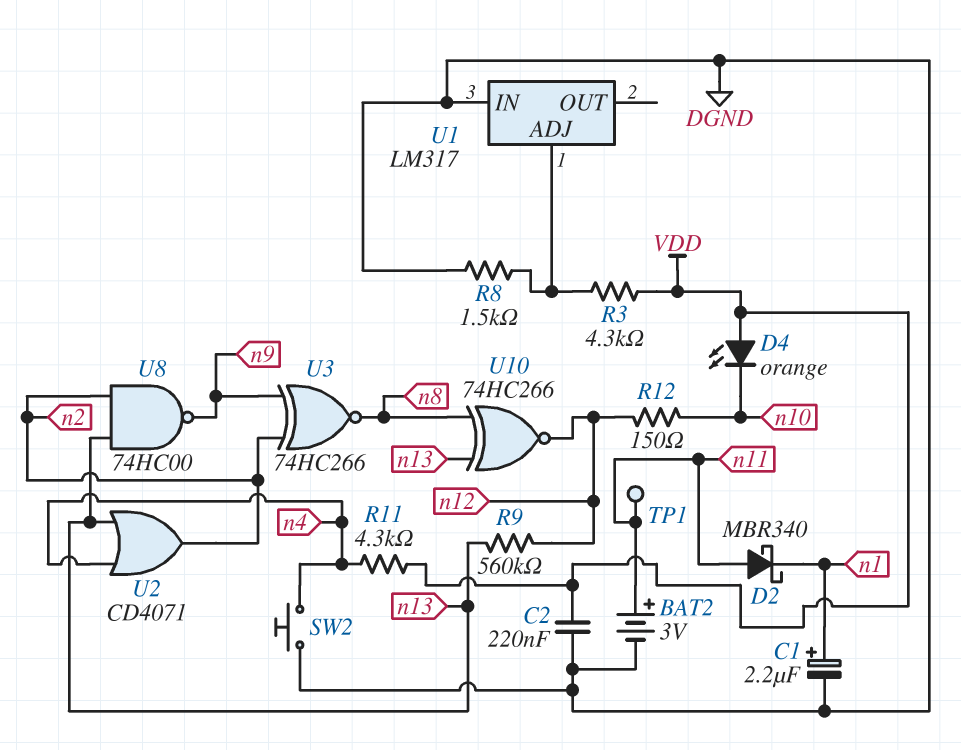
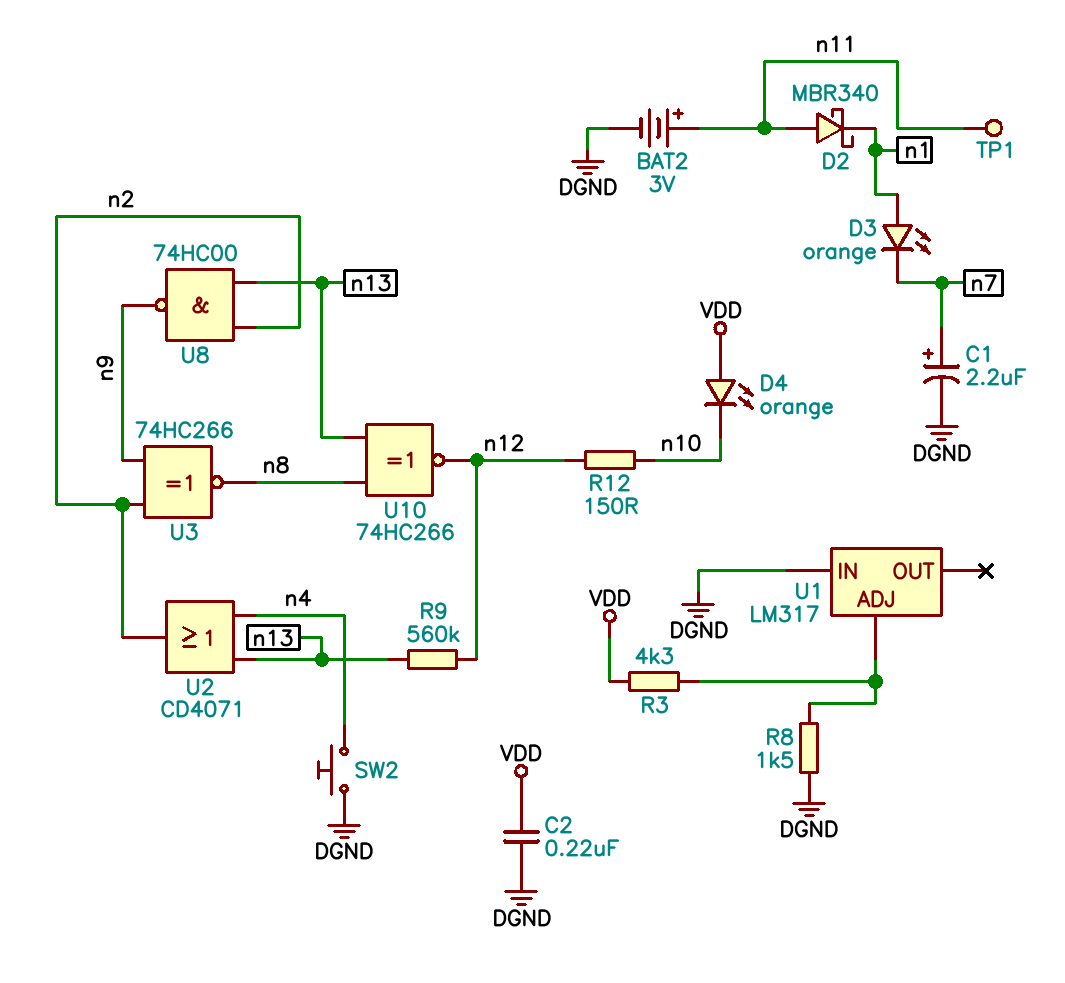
C1: 2.2uF (plus n1, minus DGND) -> 2.2uF (plus n7, minus DGND)
D3: none -> LED orange (A n1, K n7)
R11: 4.3k (VDD, n4) -> none

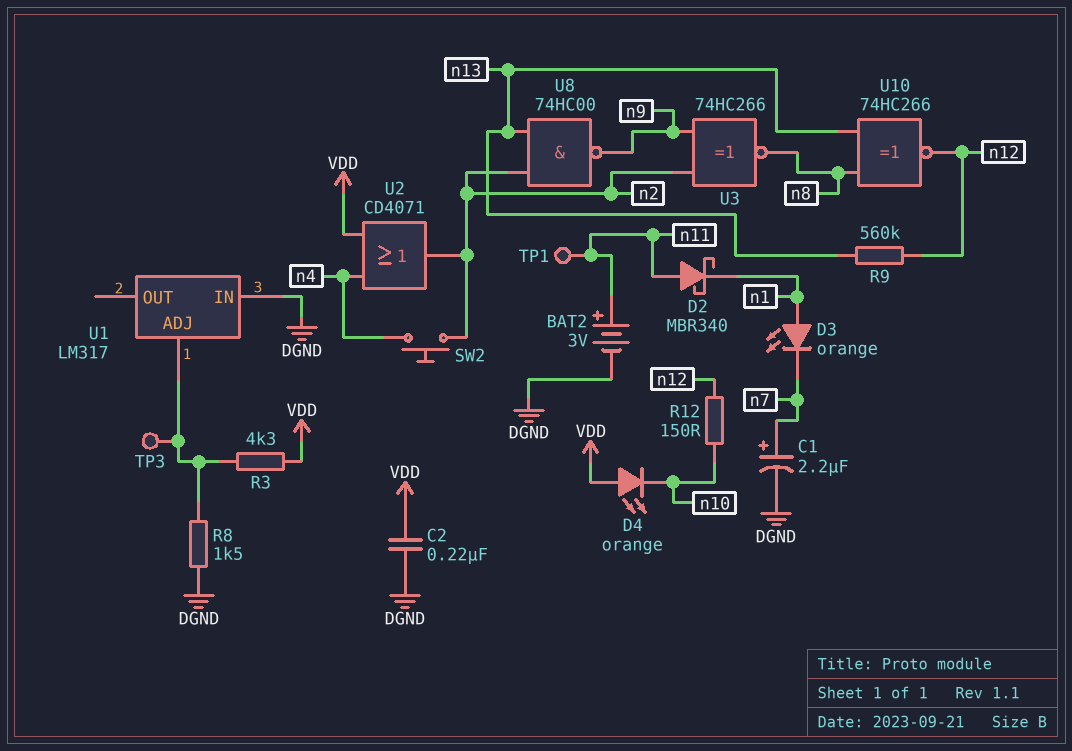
SW2: button (DGND, n4) -> button (n2, n4)
TP3: none -> test point (U1/ADJ)
U2: OR CD4071 (in n4, in n13, out n2) -> OR CD4071 (in VDD, in n4, out n2)

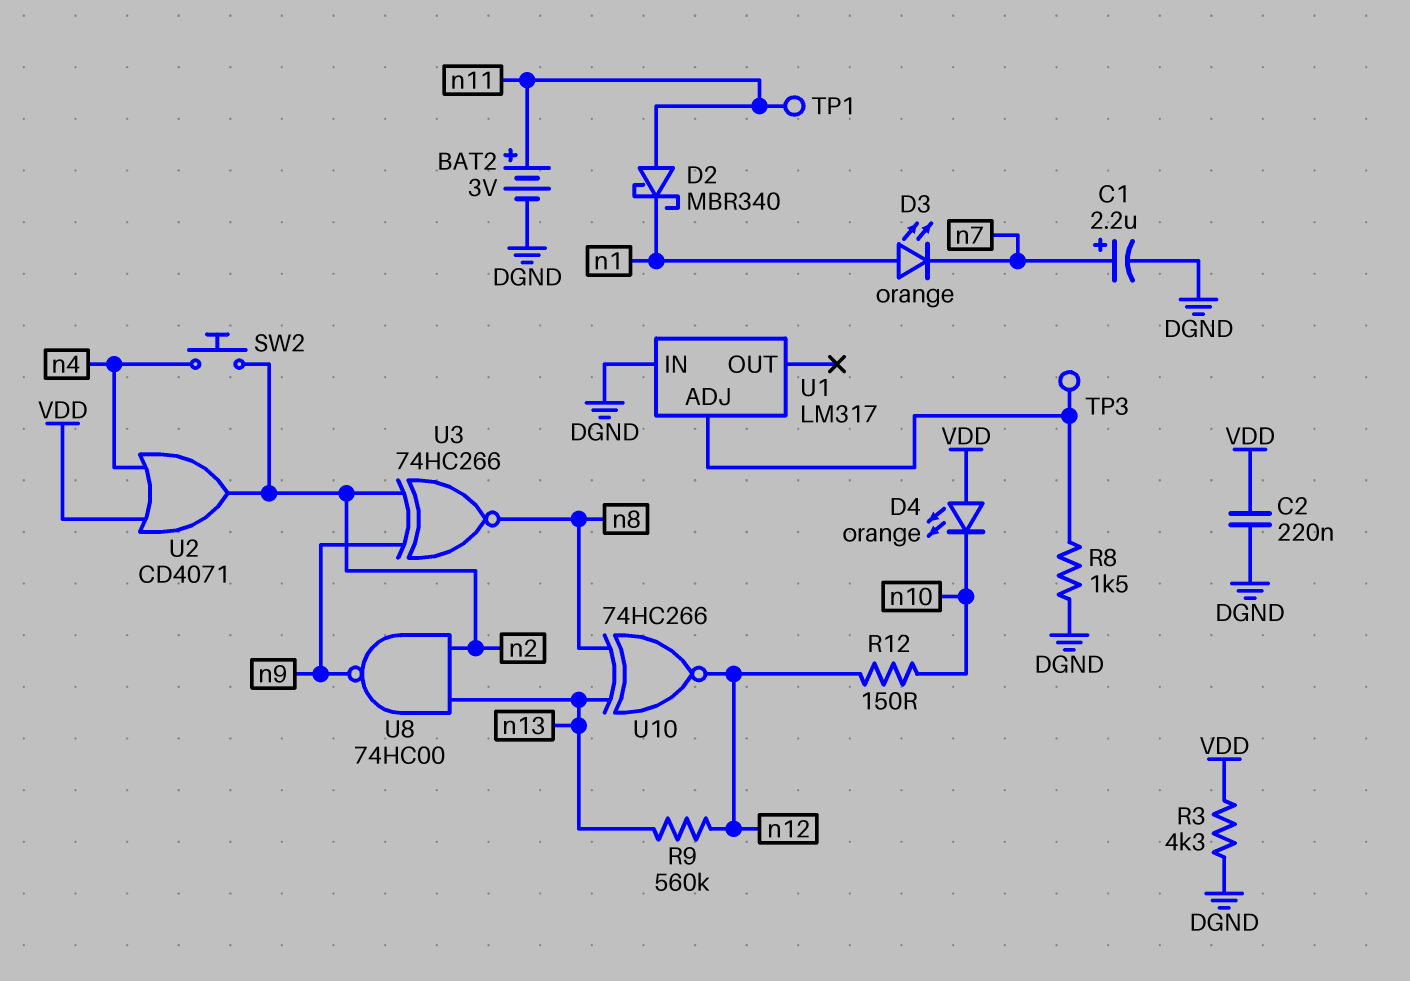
R3: 4.3k (U1/ADJ, VDD) -> 4.3k (DGND, VDD)

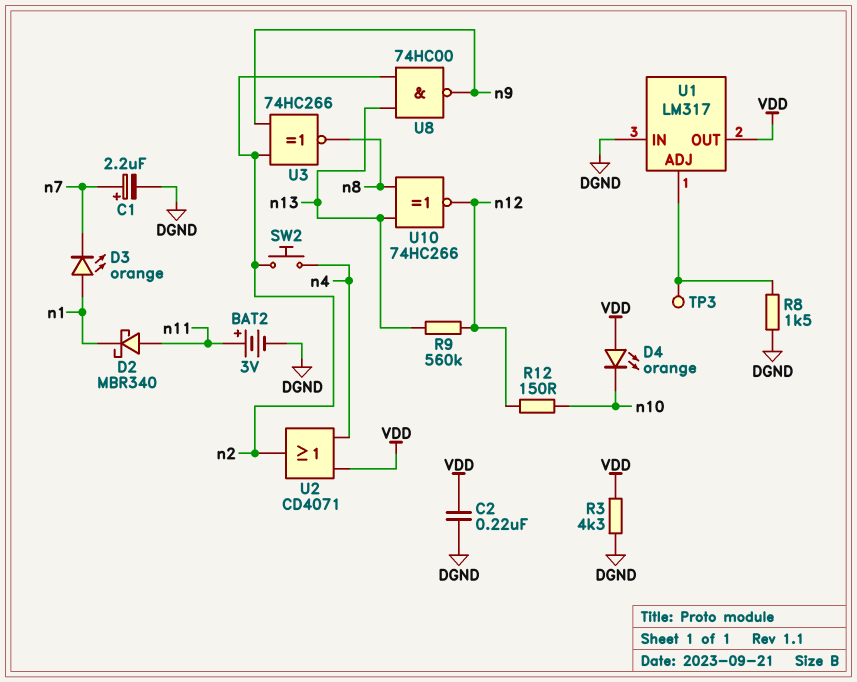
TP1: test point (n11) -> none
U1 pin OUT: none -> VDD

